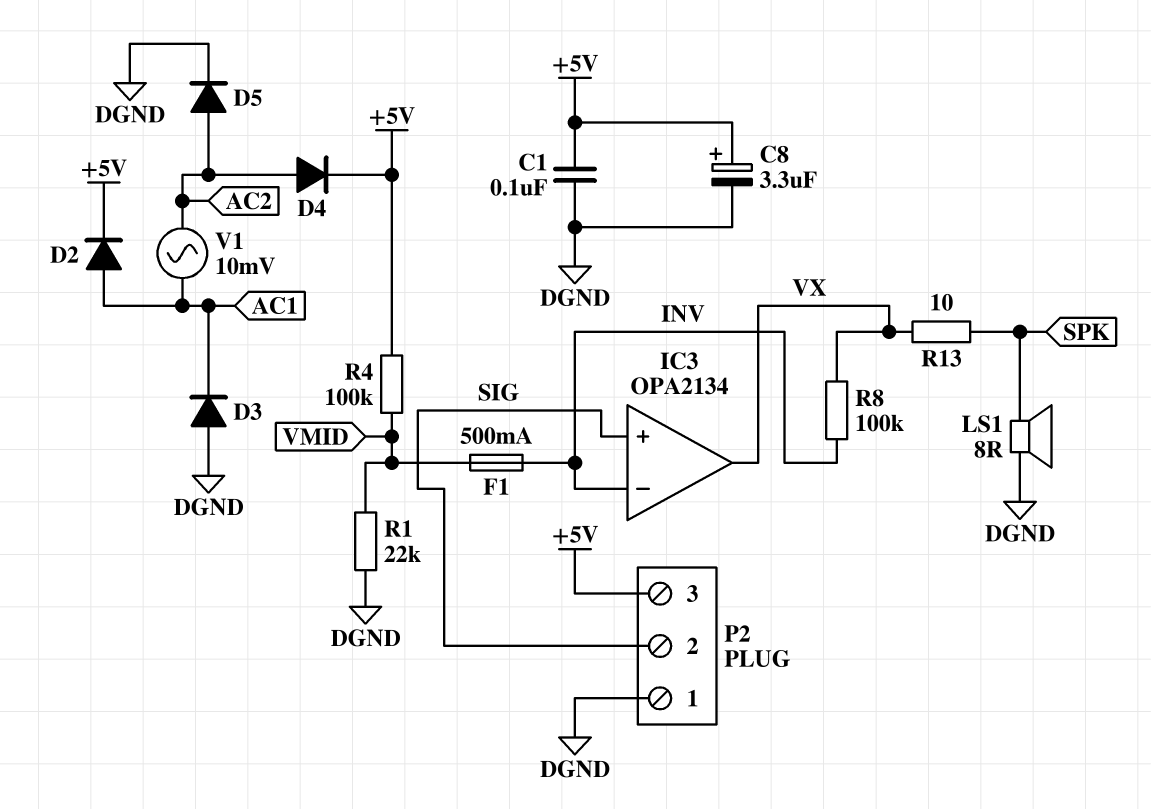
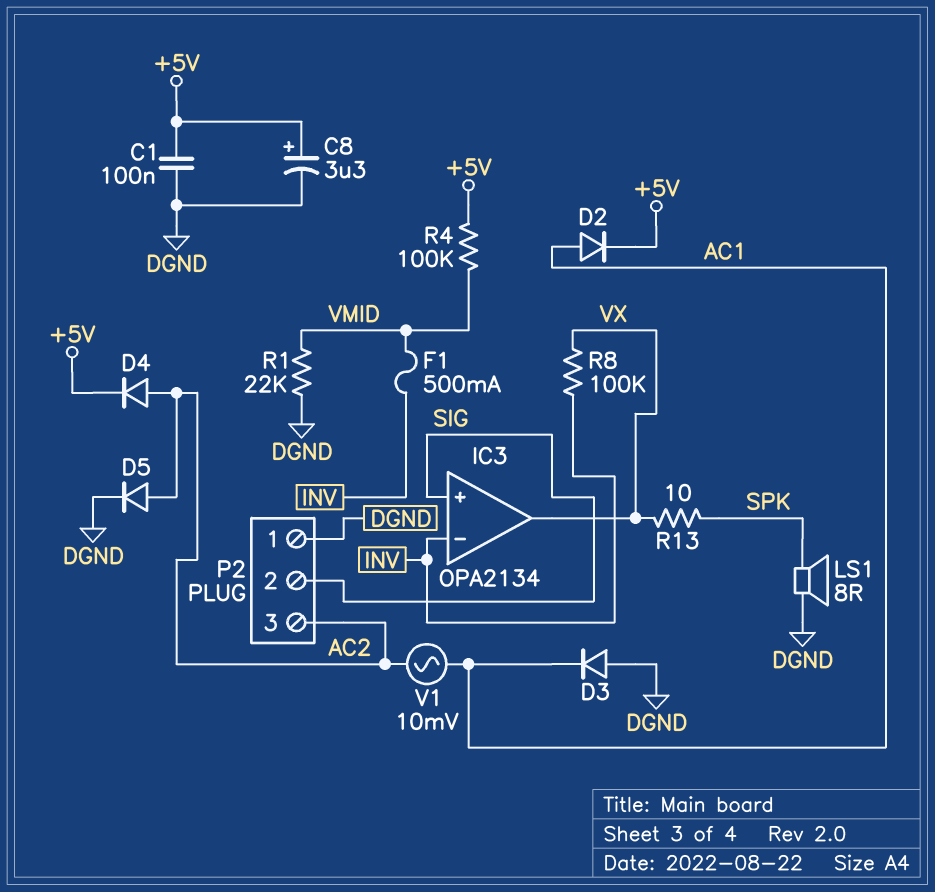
P2 pin 3: +5V -> AC2

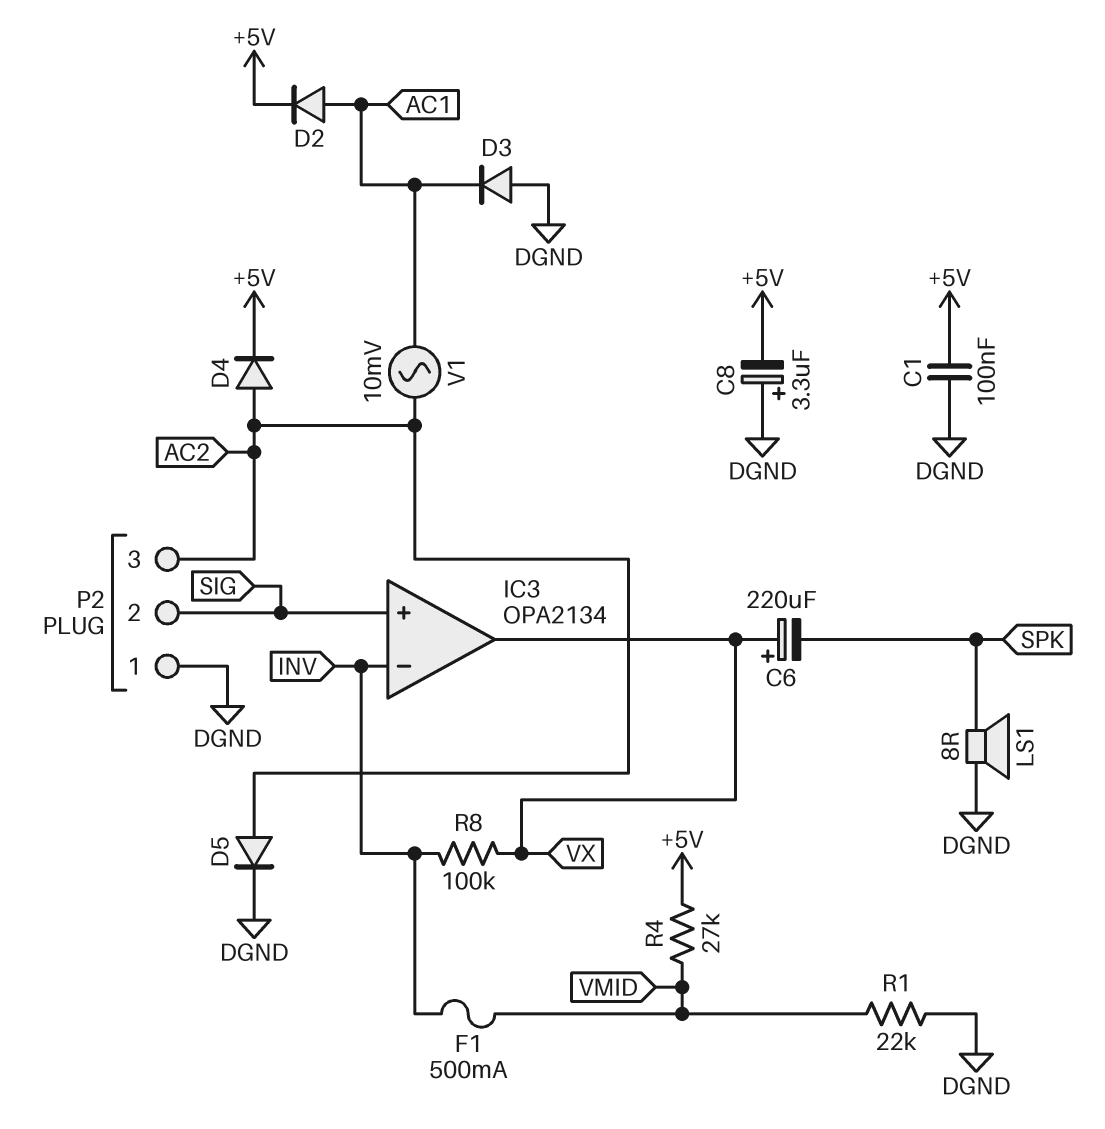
C6: none -> 220uF (plus VX, minus SPK)
C8: 3.3uF (plus +5V, minus DGND) -> 3.3uF (plus DGND, minus +5V)
R4: 100k (+5V, VMID) -> 27k (+5V, VMID)
R13: 10 (SPK, VX) -> none

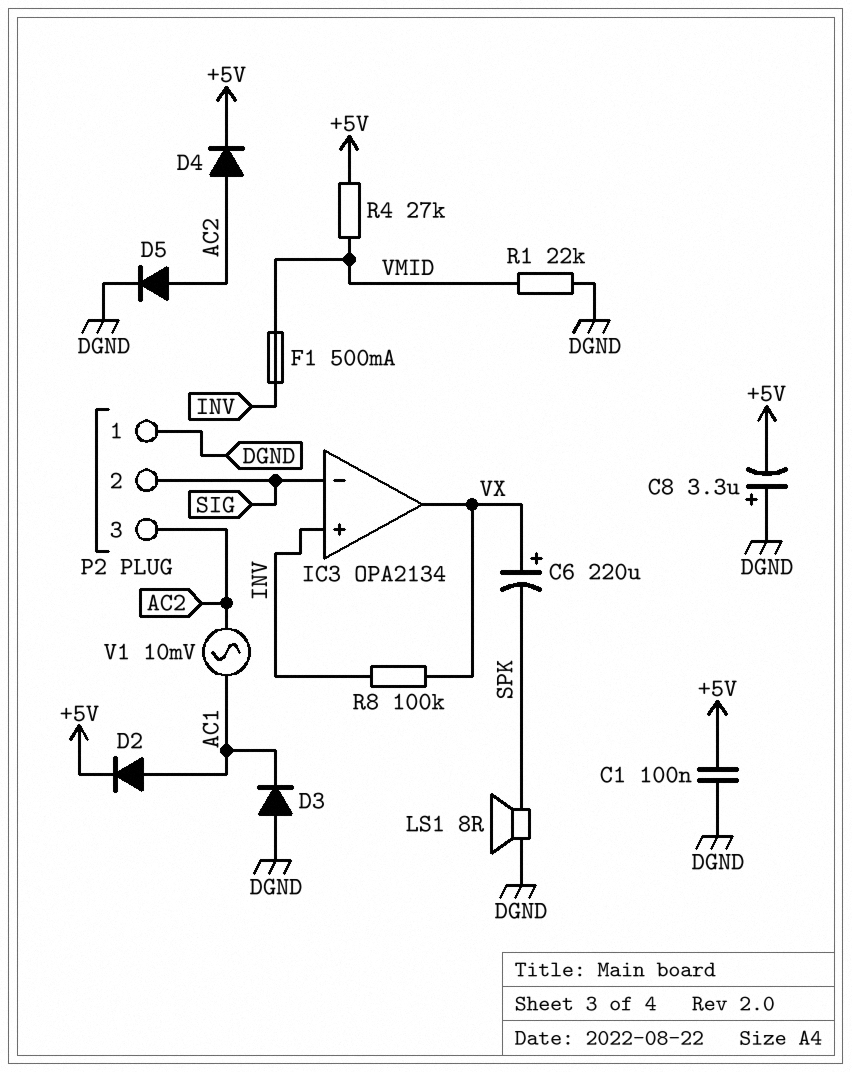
IC3 pin in+: SIG -> INV
IC3 pin in-: INV -> SIG

